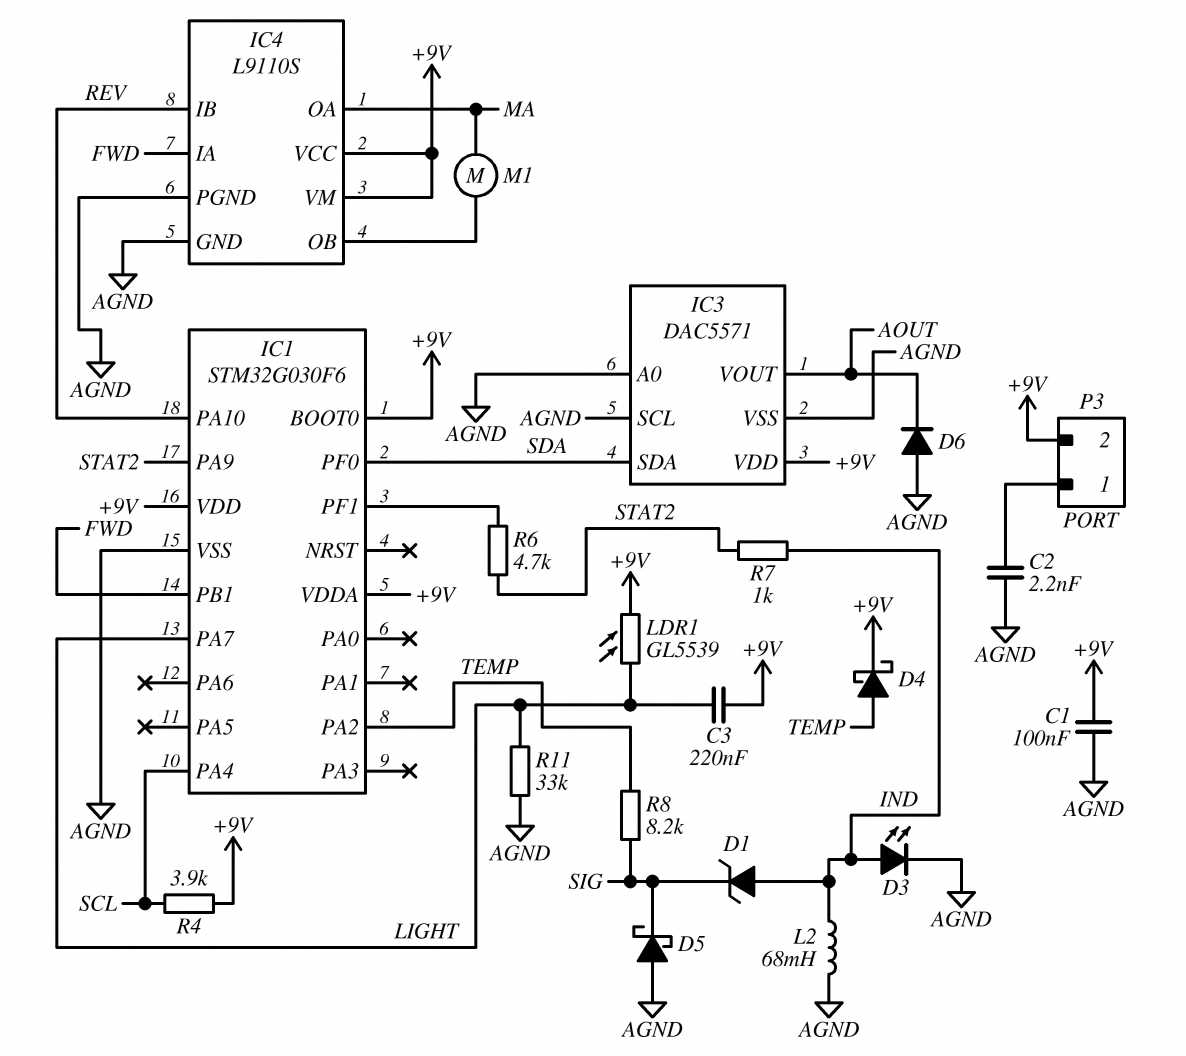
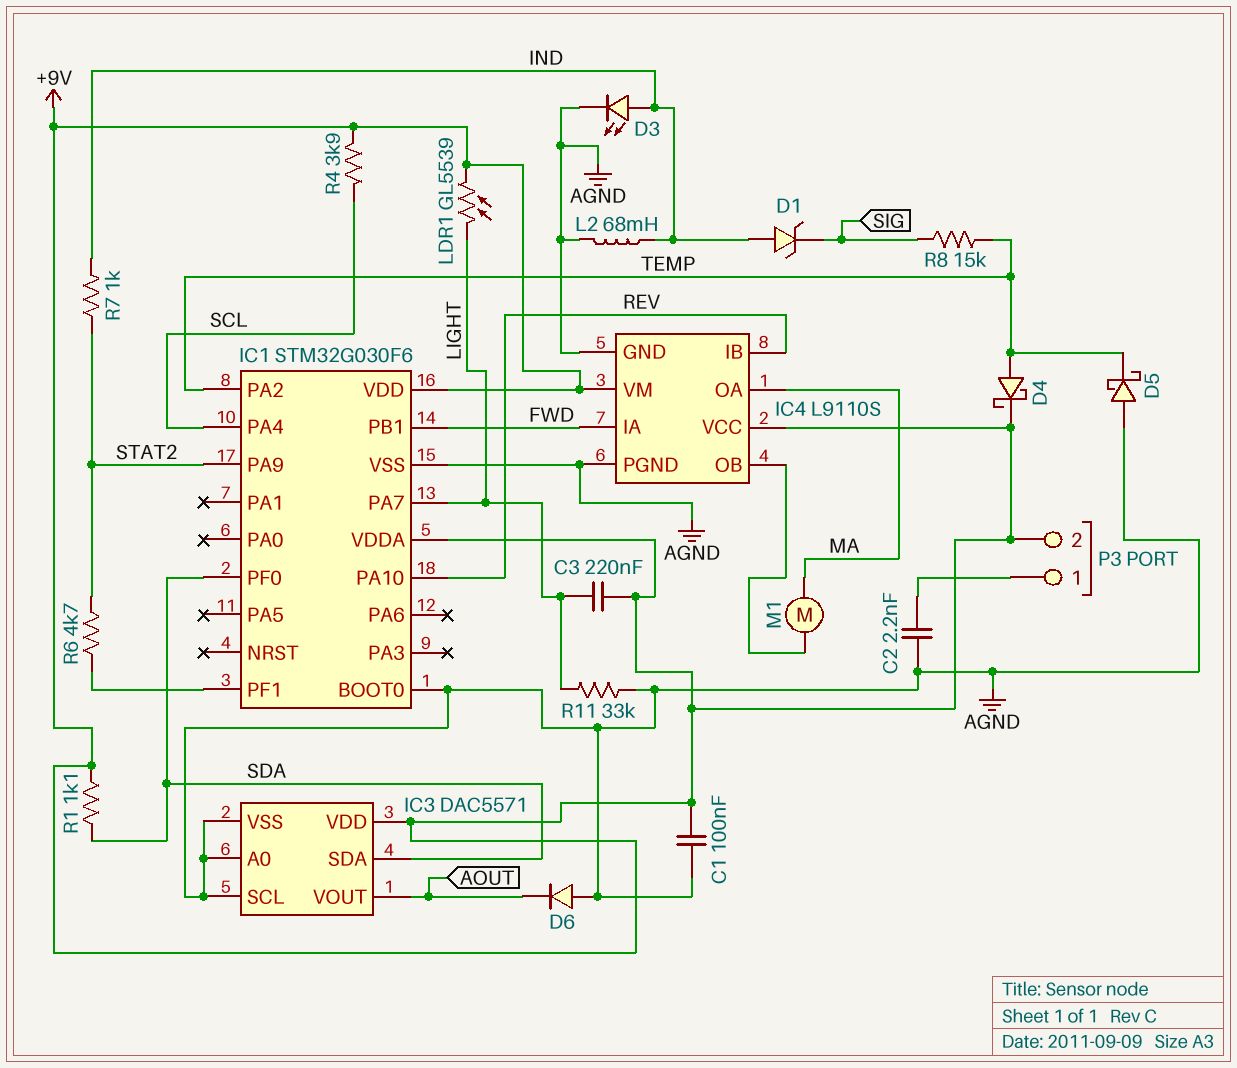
D5: schottky (A AGND, K SIG) -> schottky (A AGND, K TEMP)
IC1 pin BOOT0: +9V -> AGND
R1: none -> 1.1k (+9V, SDA)
R8: 8.2k (SIG, TEMP) -> 15k (SIG, TEMP)

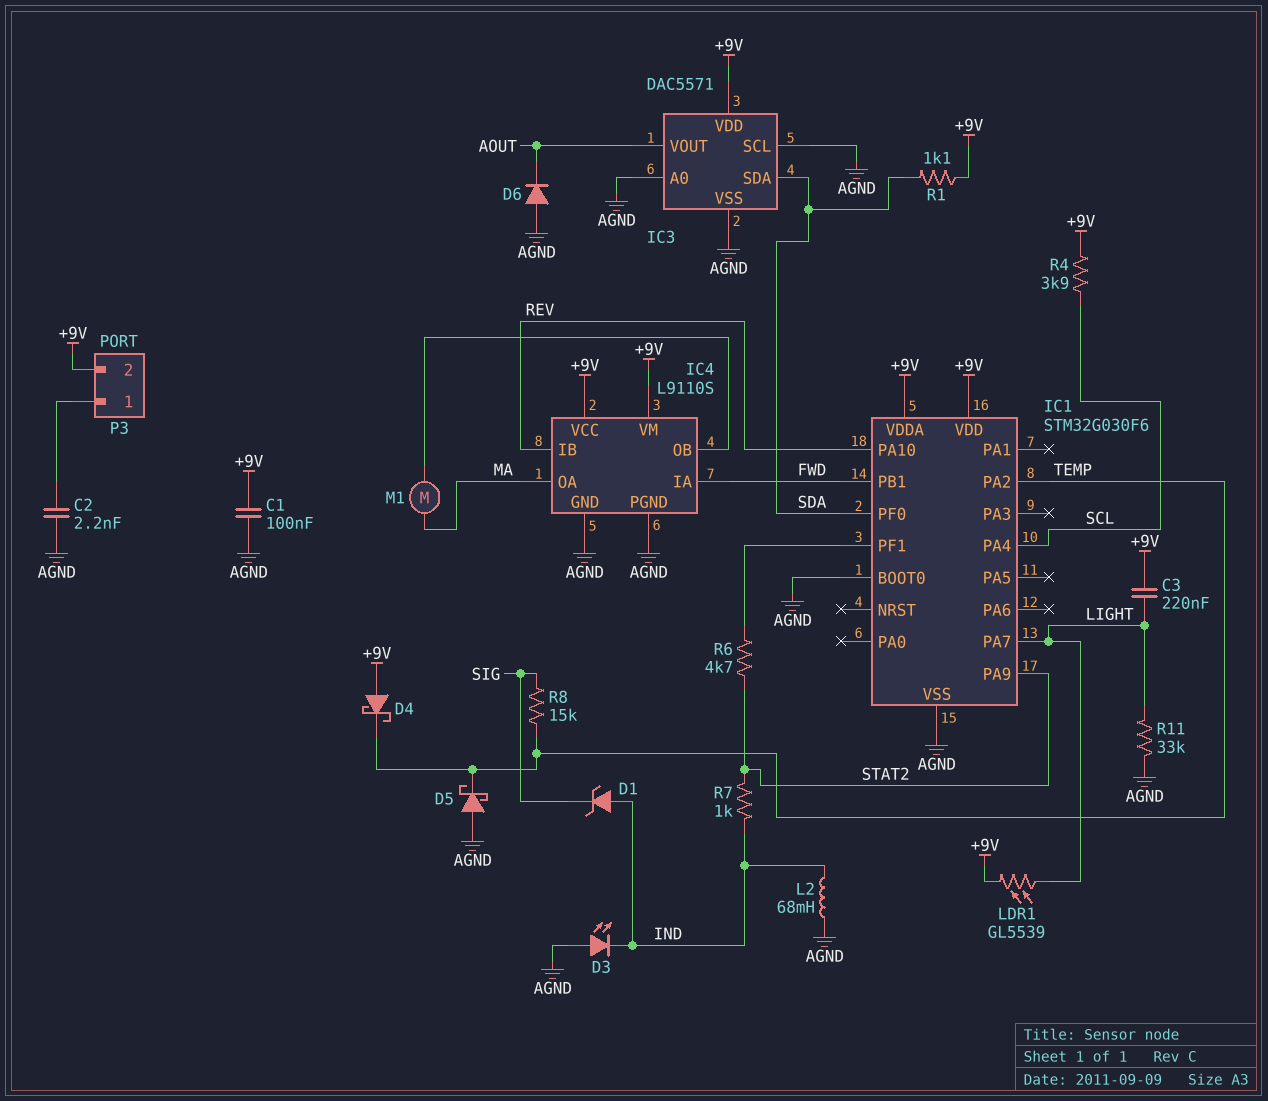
D3: LED (A IND, K AGND) -> LED (A AGND, K IND)
D4: schottky (A TEMP, K +9V) -> schottky (A +9V, K TEMP)

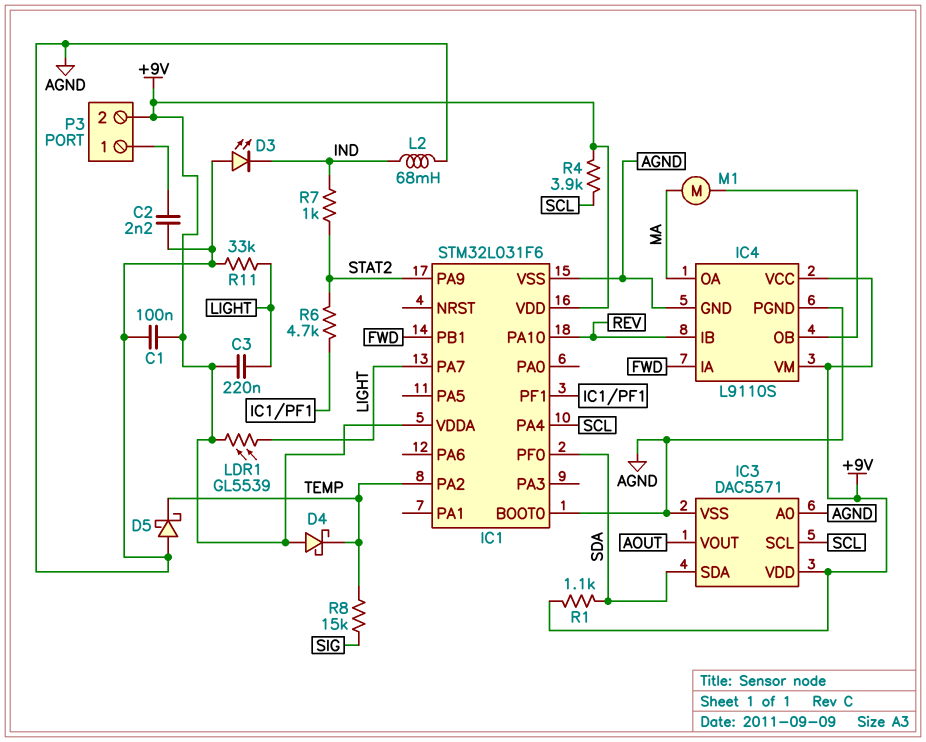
D1: zener (A IND, K SIG) -> none
D6: diode (A AGND, K AOUT) -> none
IC1: STM32G030F6 -> STM32L031F6
IC3 pin SCL: AGND -> SCL

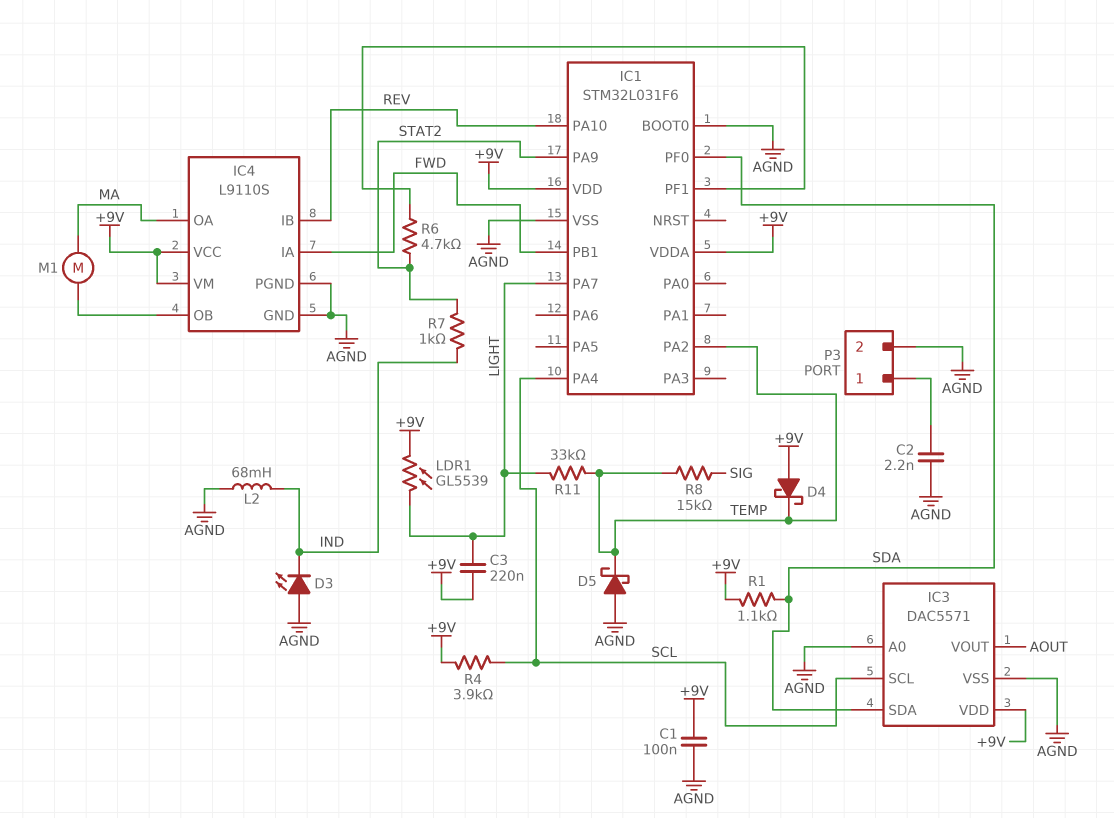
P3 pin 2: +9V -> AGND
R11: 33k (AGND, LIGHT) -> 33k (LIGHT, TEMP)

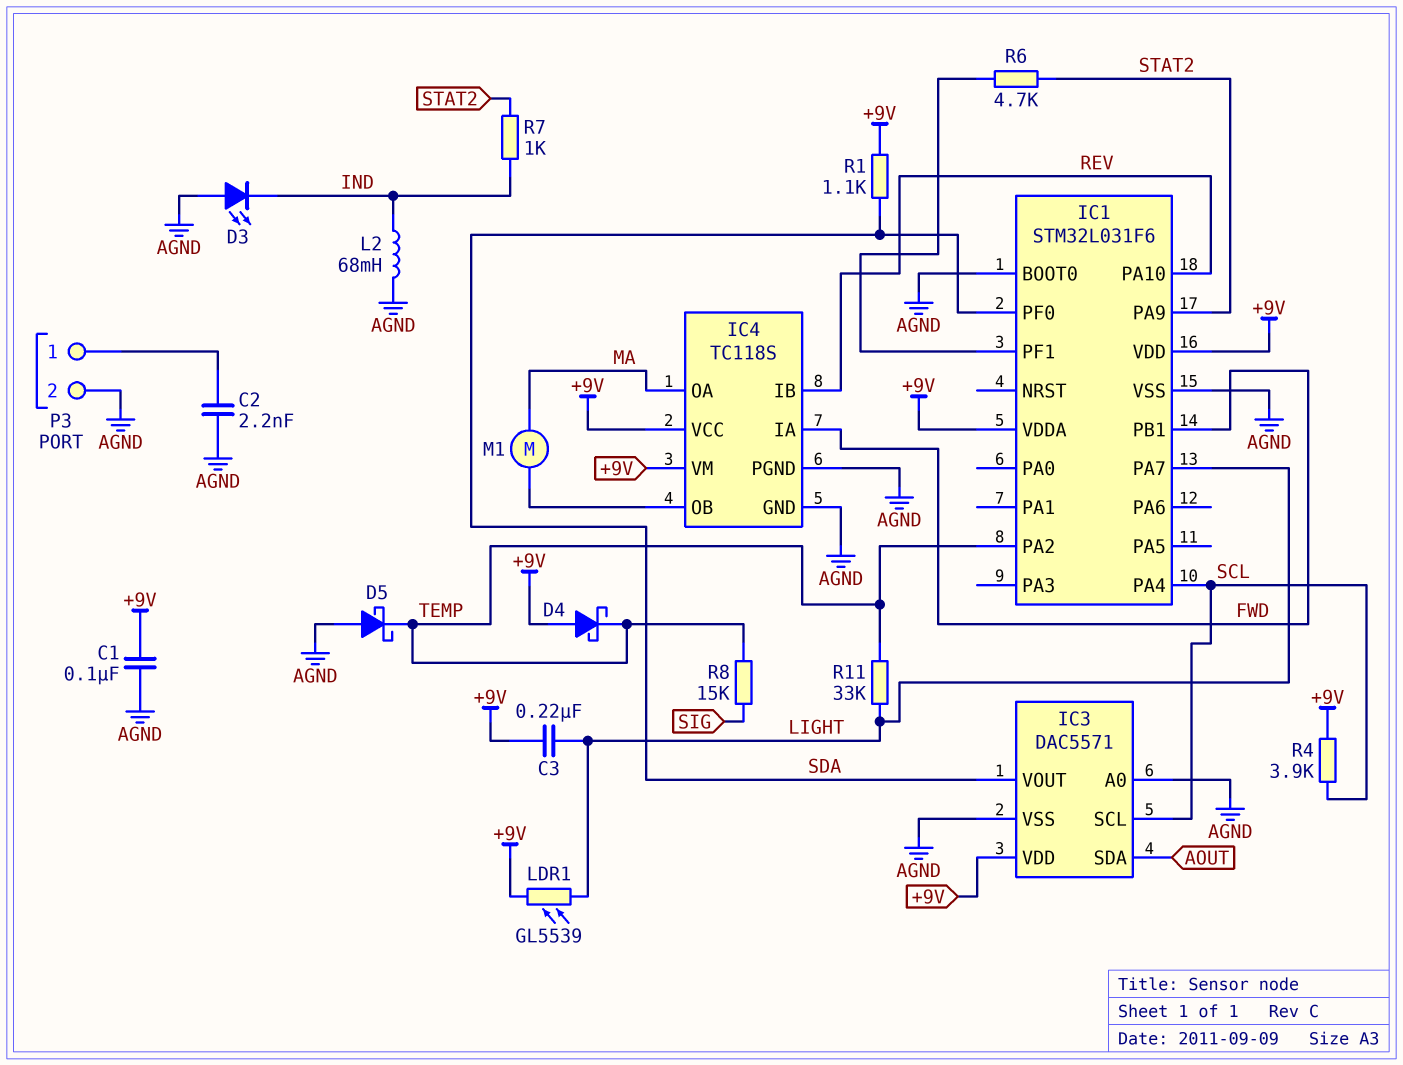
IC3 pin SDA: SDA -> AOUT
IC3 pin VOUT: AOUT -> SDA
IC4: L9110S -> TC118S

